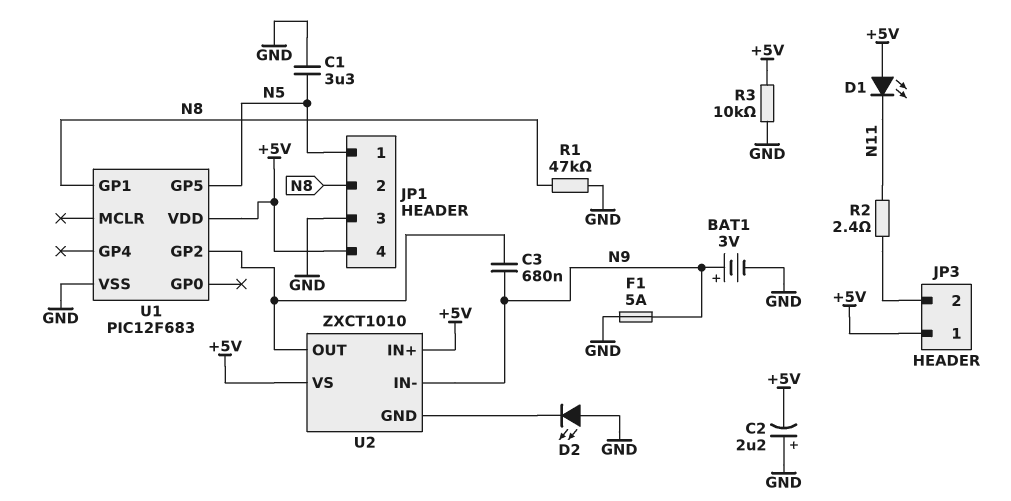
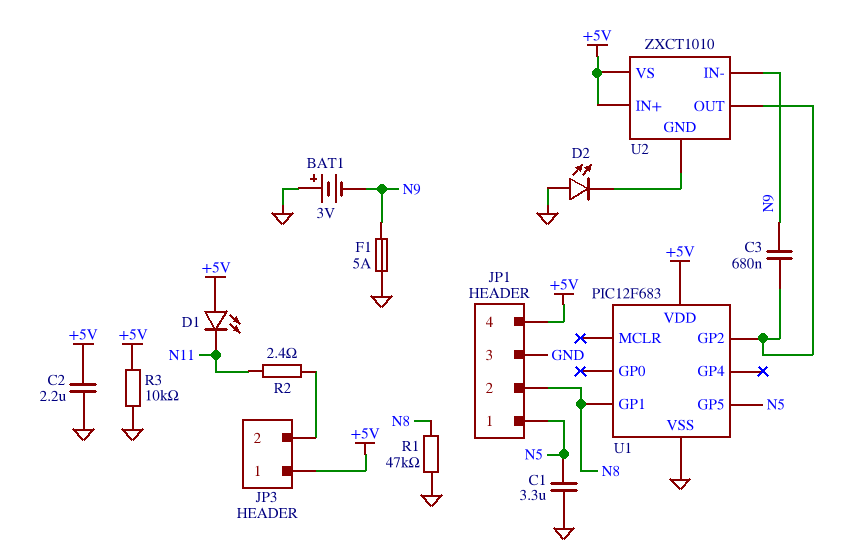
BAT1: 3V (plus N9, minus GND) -> 3V (plus GND, minus N9)
C2: 2.2uF (plus GND, minus +5V) -> 2.2uF (+5V, GND)

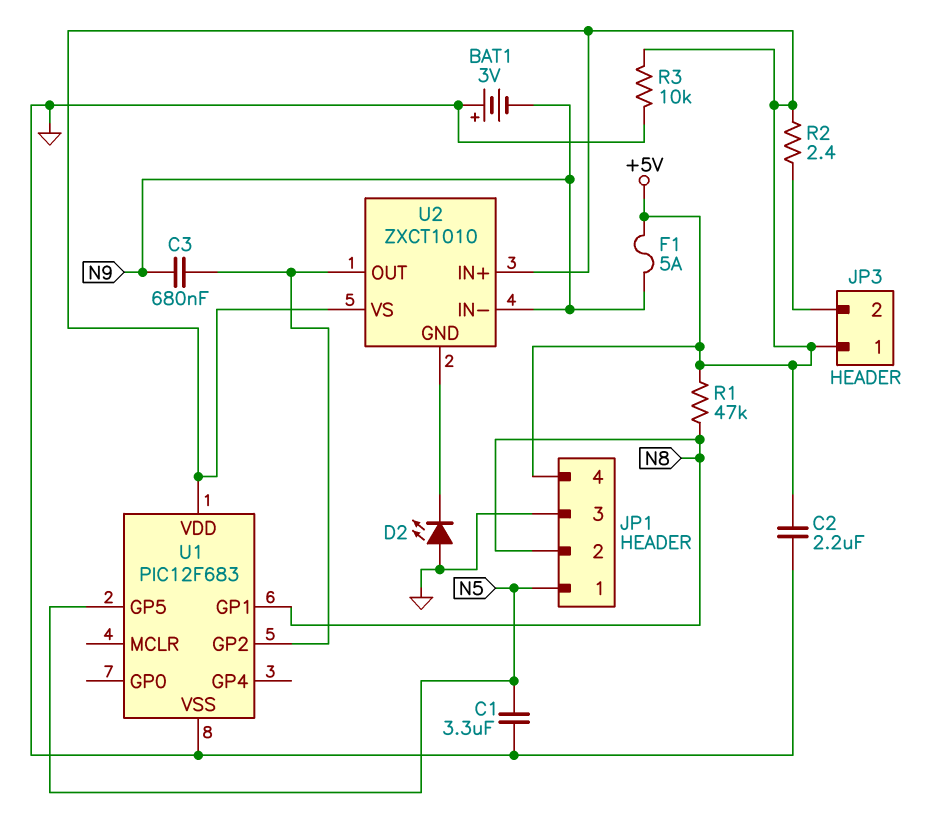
D1: LED (A +5V, K N11) -> none
F1: 5A (GND, N9) -> 5A (+5V, N9)
R1: 47k (GND, N8) -> 47k (+5V, N8)
R2: 2.4 (JP3/2, N11) -> 2.4 (+5V, JP3/2)

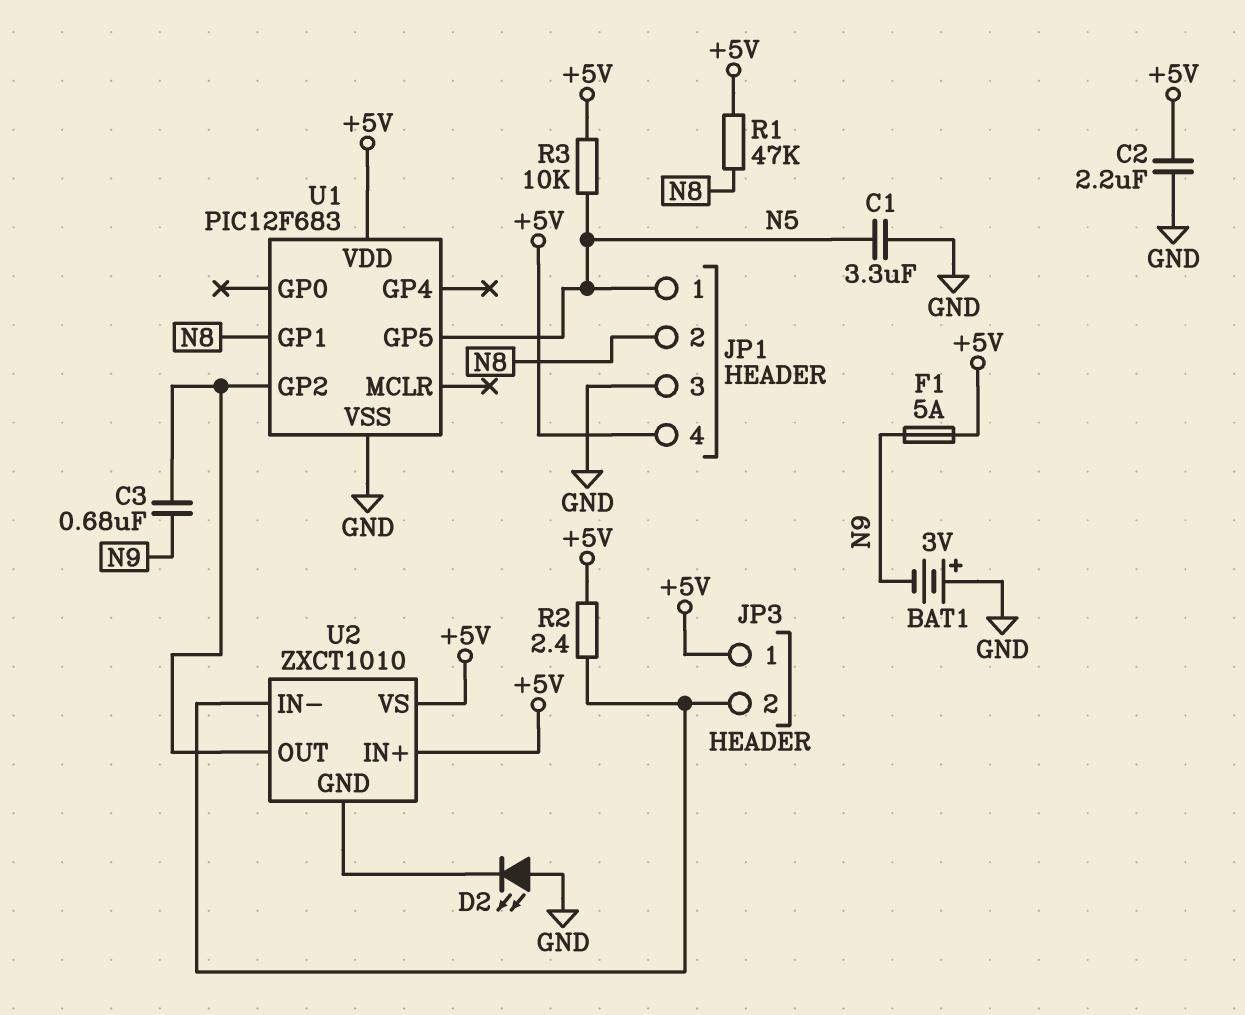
R3: 10k (+5V, GND) -> 10k (+5V, N5)
U2 pin IN-: N9 -> JP3/2

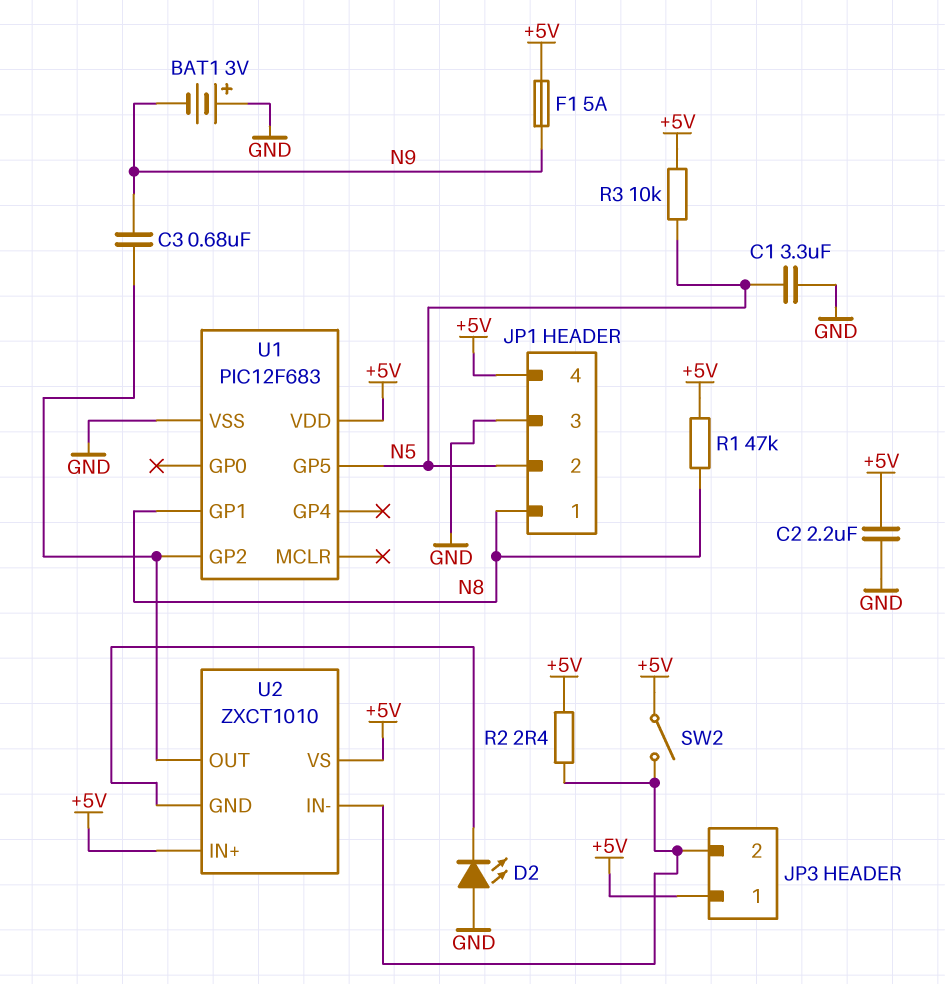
JP1 pin 1: N5 -> N8
JP1 pin 2: N8 -> N5
SW2: none -> switch (+5V, JP3/2)

